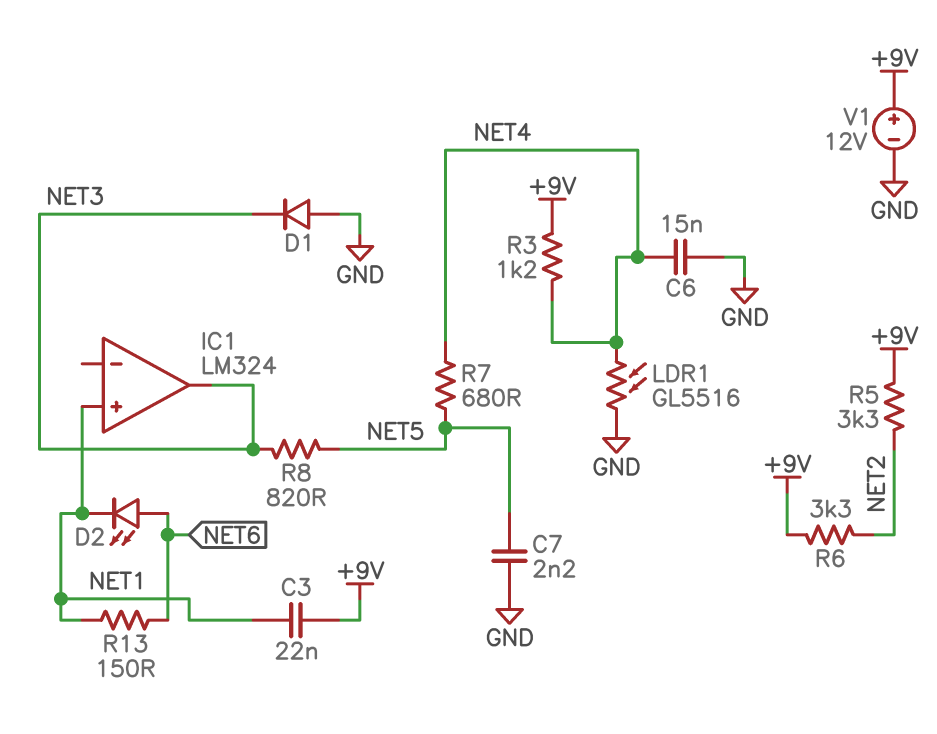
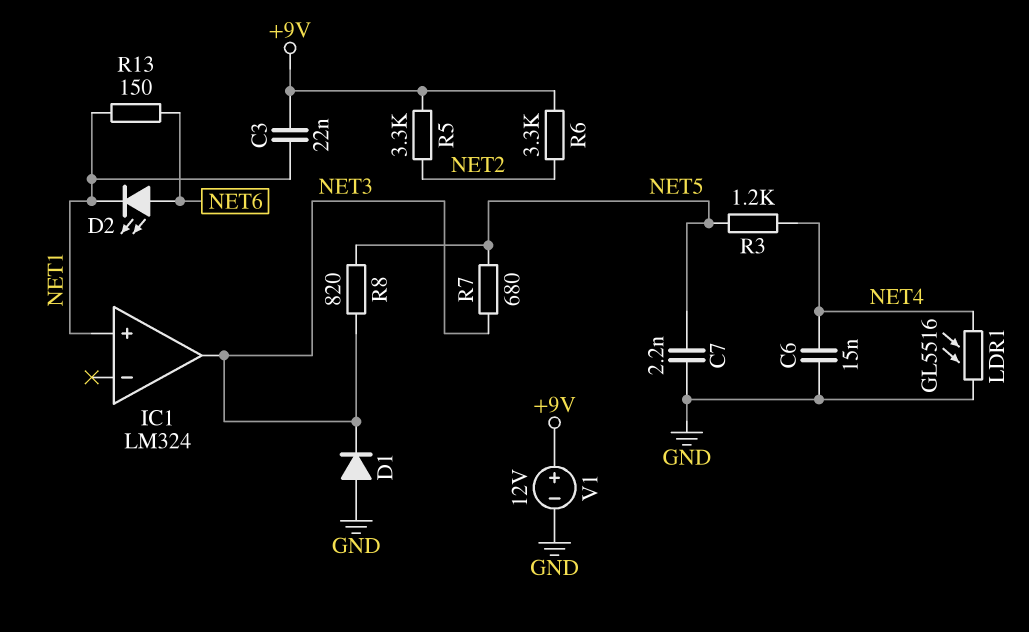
R3: 1.2k (+9V, NET4) -> 1.2k (NET4, NET5)
R7: 680 (NET4, NET5) -> 680 (NET3, NET5)

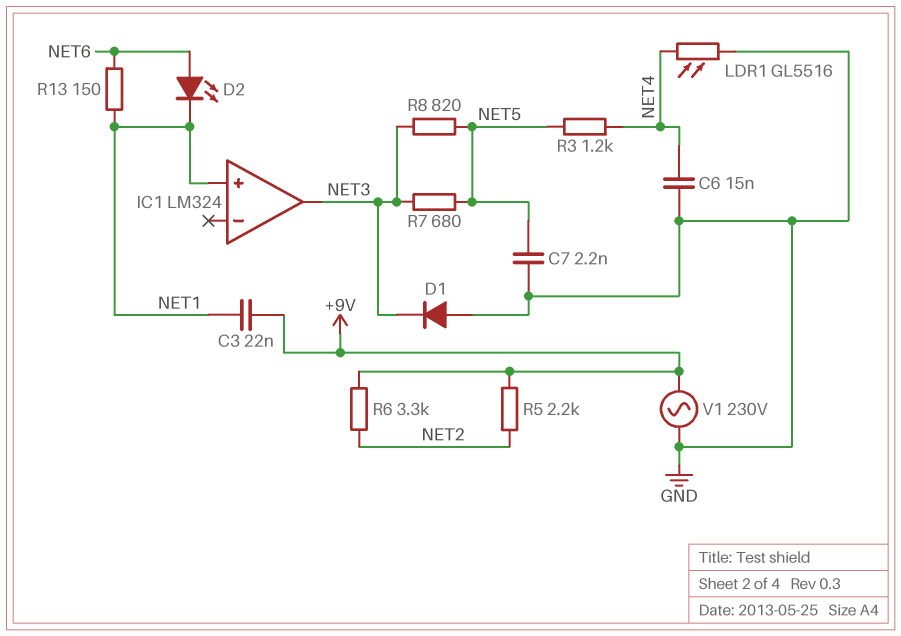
R5: 3.3k (+9V, NET2) -> 2.2k (+9V, NET2)
V1: 12V (plus +9V, minus GND) -> AC 230V (+9V, GND)

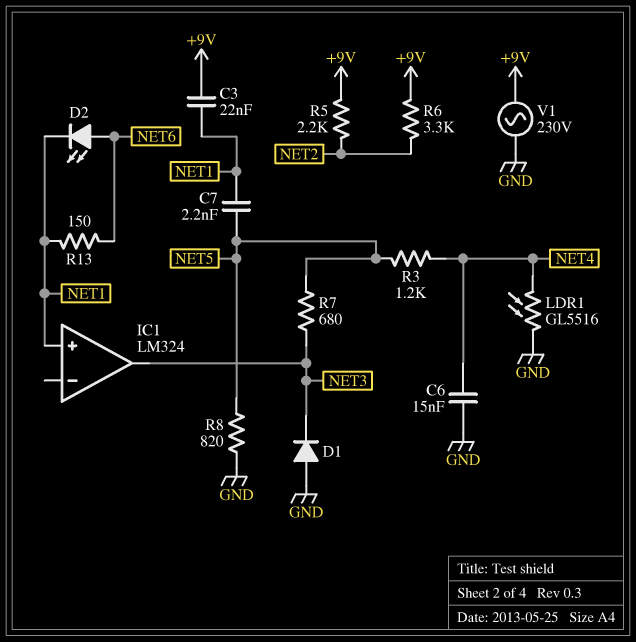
C7: 2.2nF (GND, NET5) -> 2.2nF (NET1, NET5)
R8: 820 (NET3, NET5) -> 820 (GND, NET5)

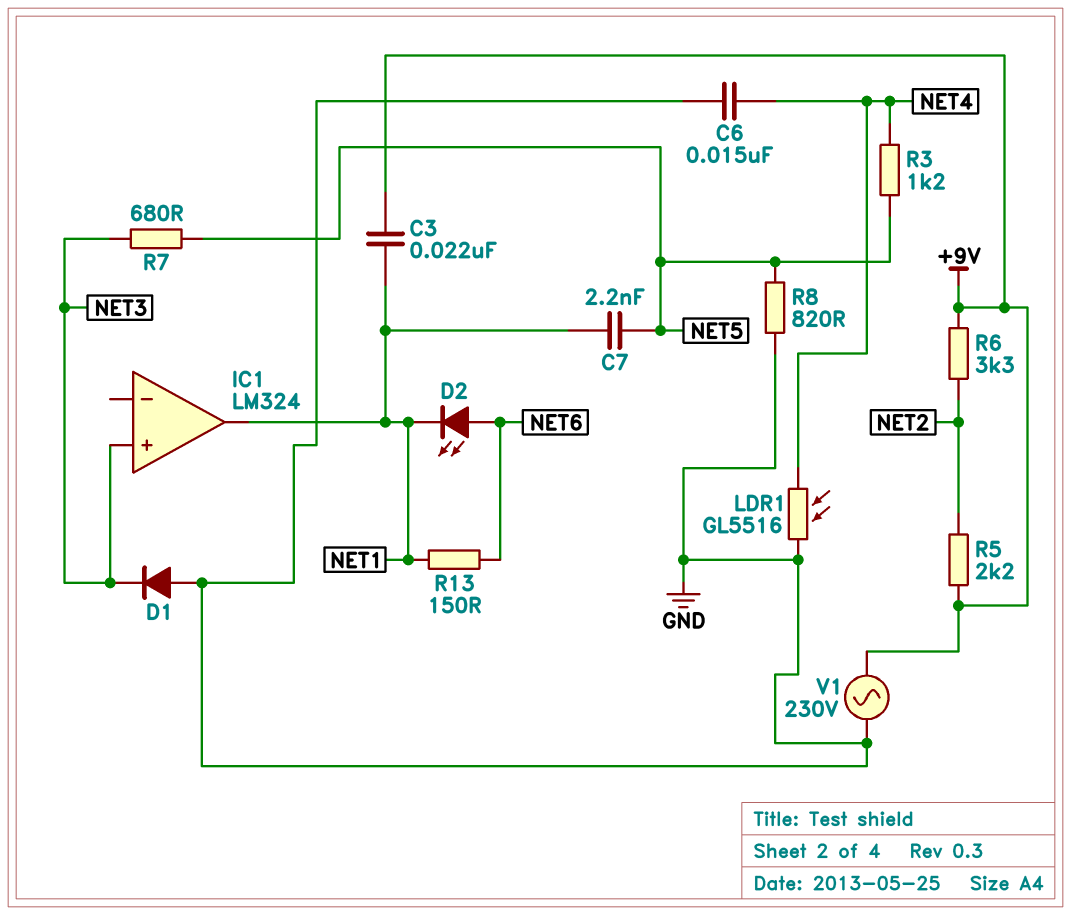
IC1 pin in+: NET1 -> NET3
IC1 pin out: NET3 -> NET1

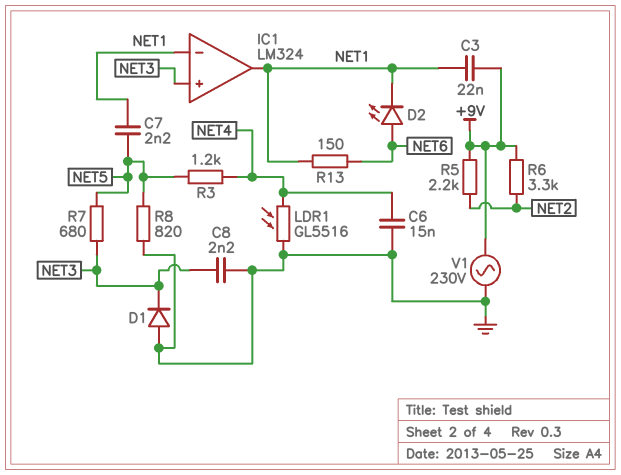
C8: none -> 2.2nF (GND, NET3)
IC1 pin in-: none -> NET1

